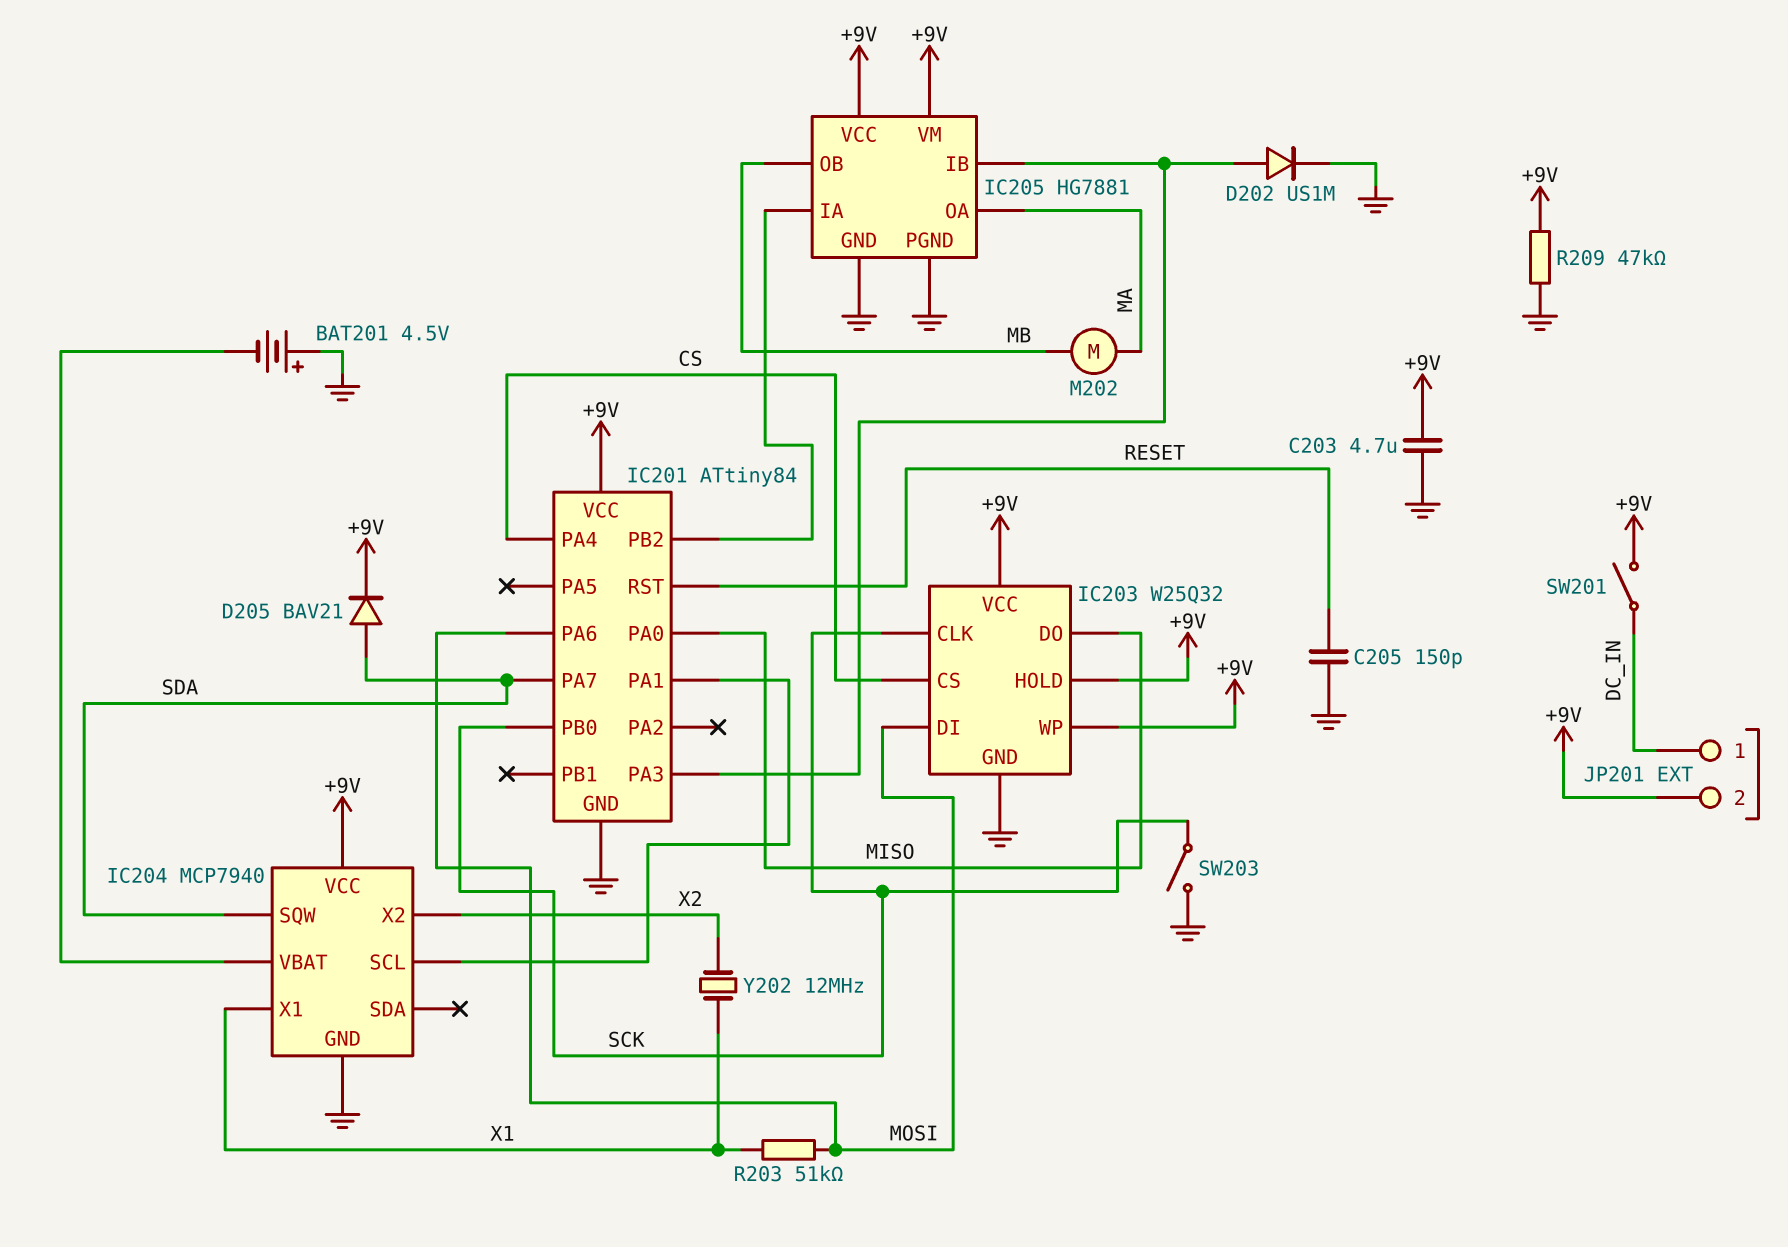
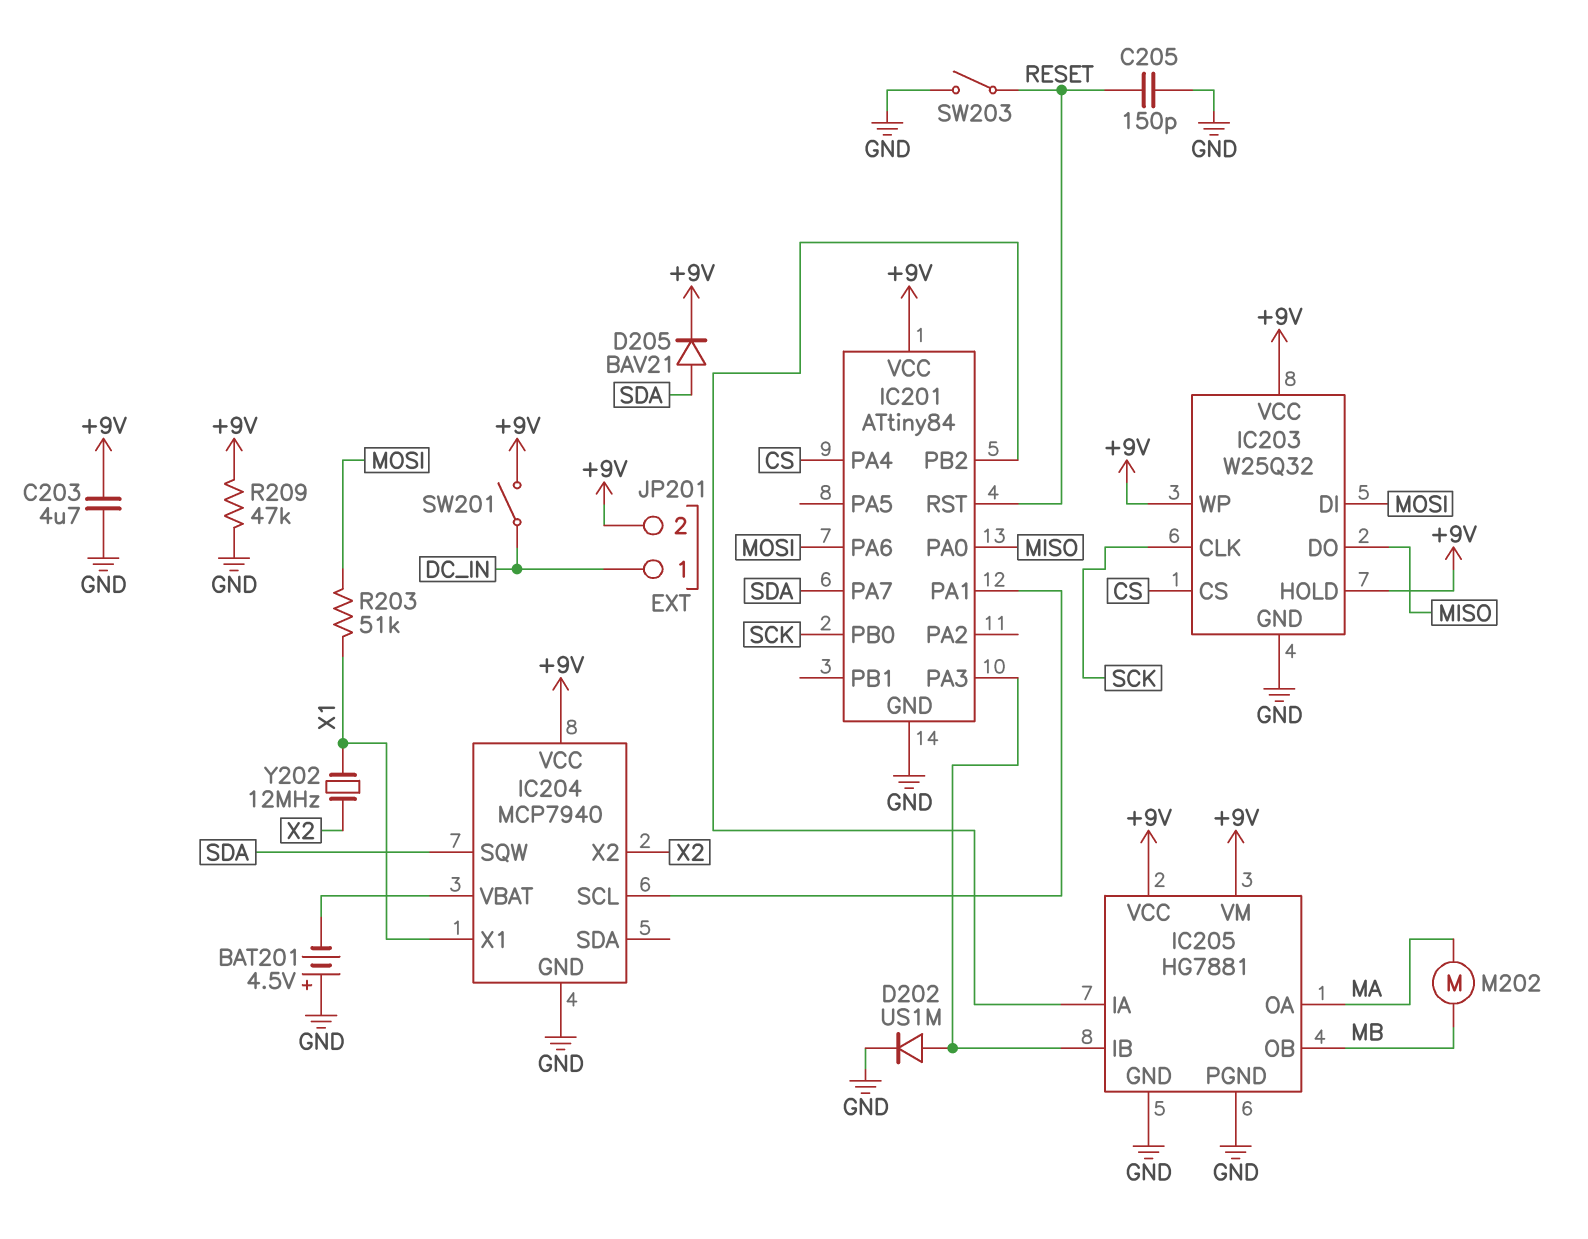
SW203: switch (GND, SCK) -> switch (GND, RESET)

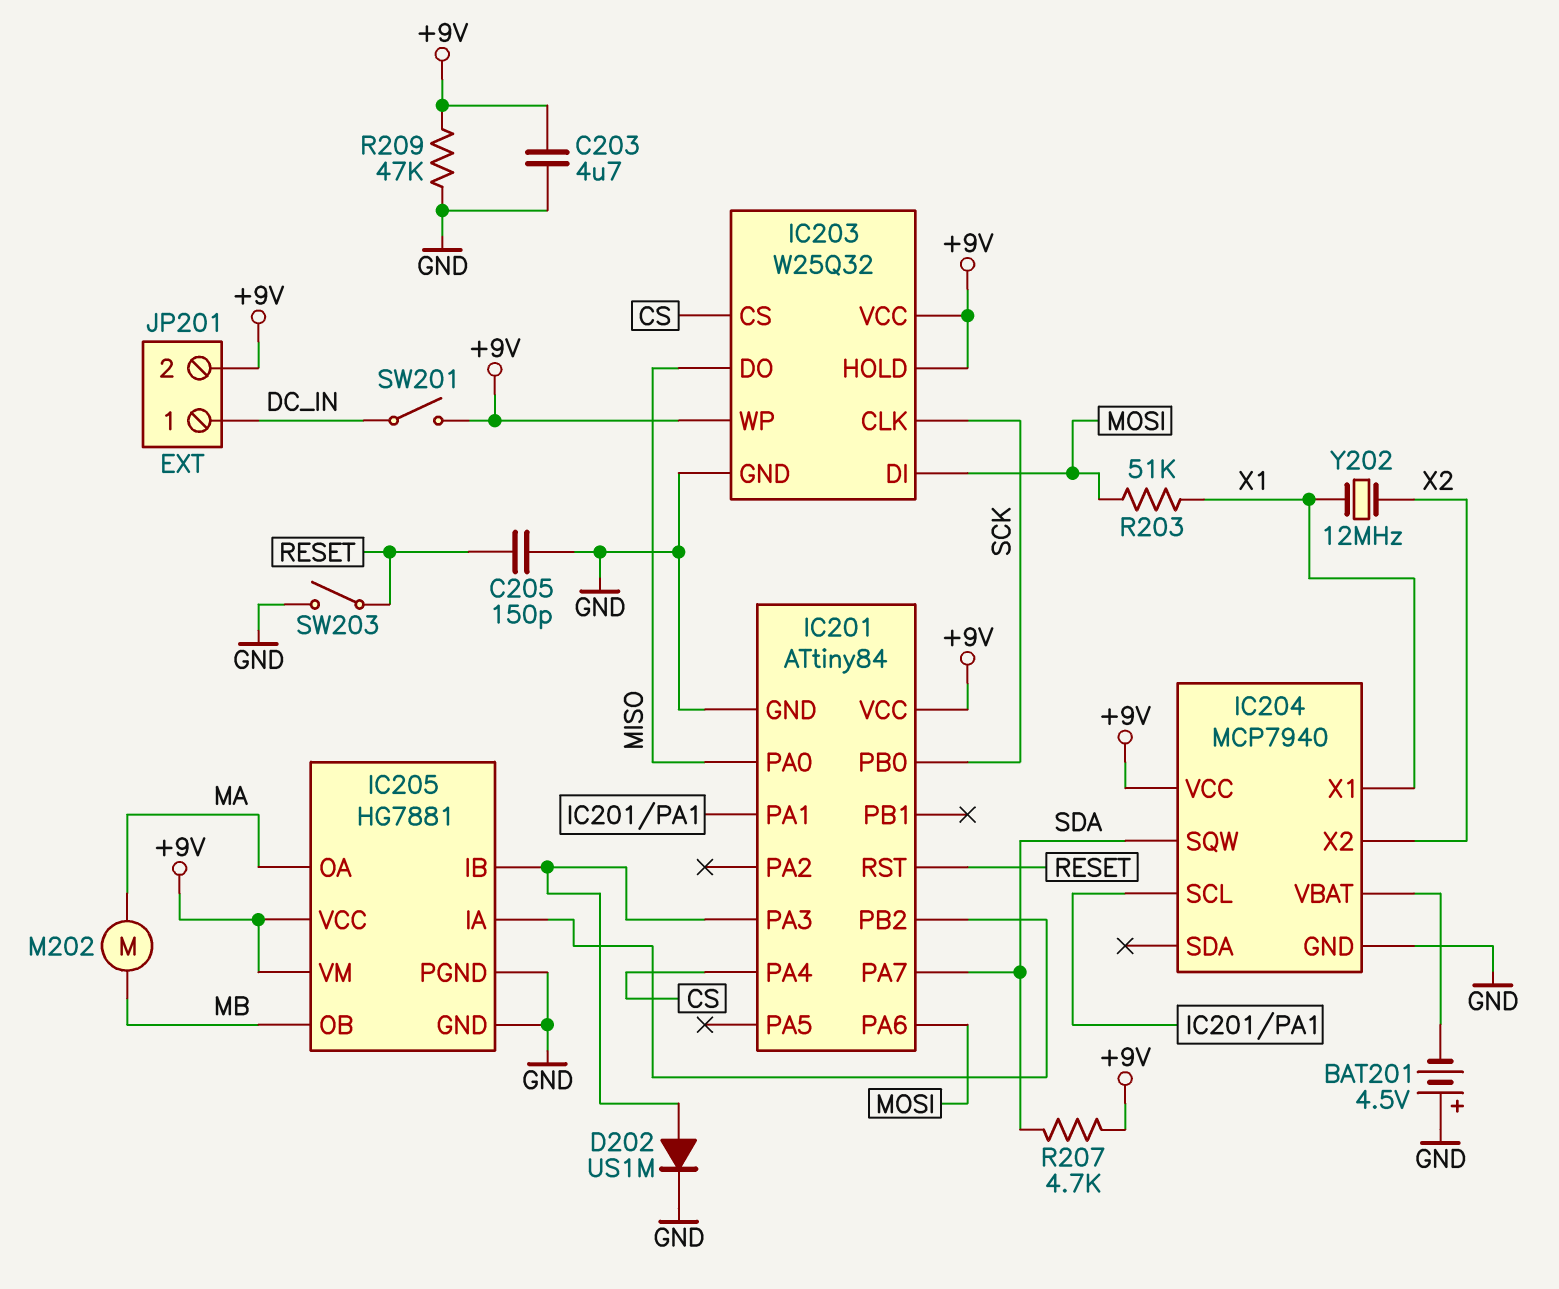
D205: diode BAV21 (A SDA, K +9V) -> none
R207: none -> 4.7k (+9V, SDA)

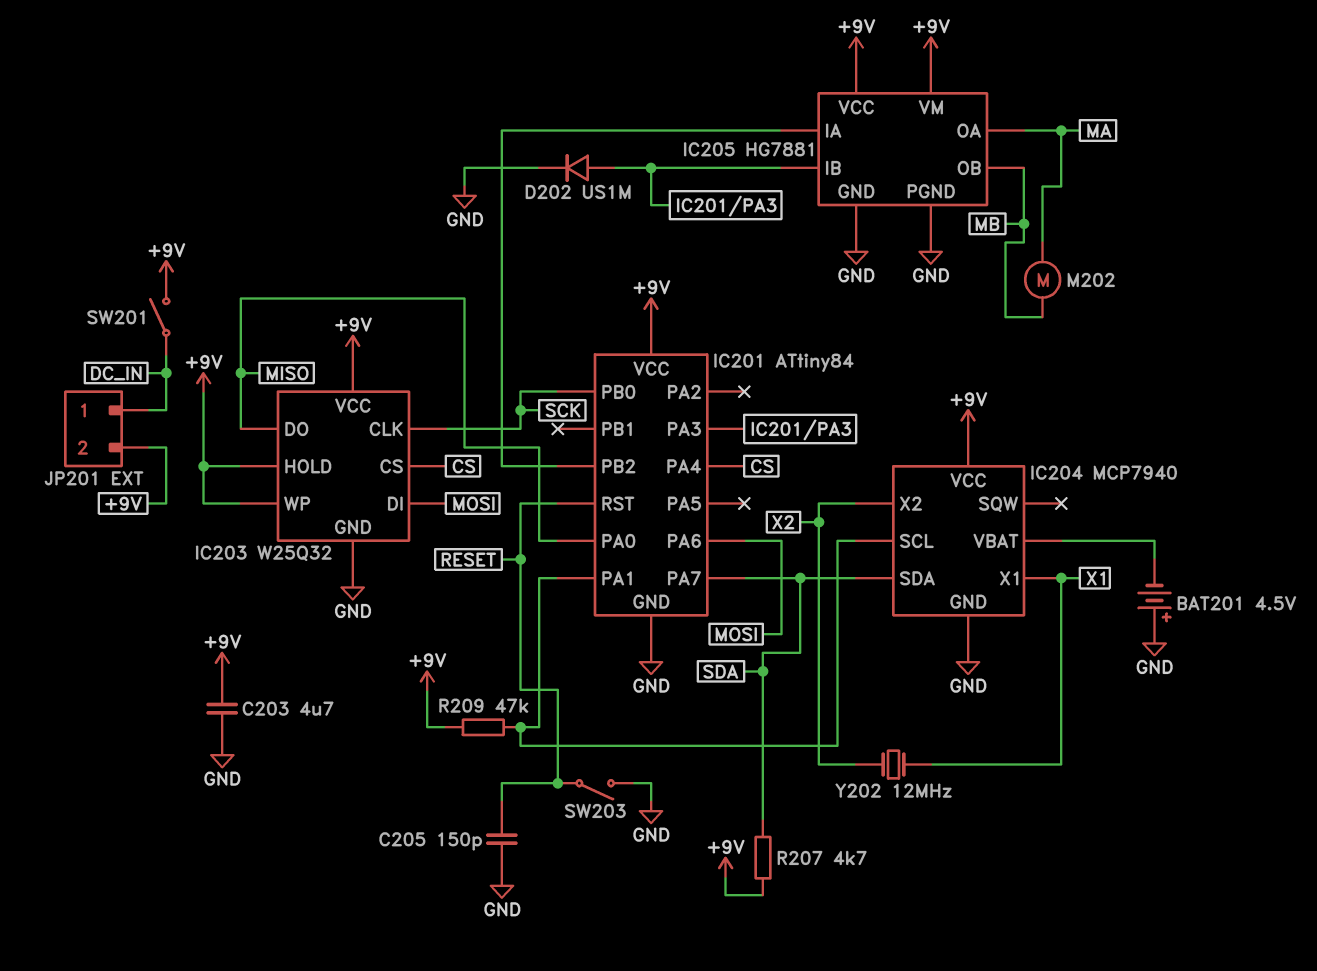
IC204 pin SDA: none -> SDA
IC204 pin SQW: SDA -> none
R203: 51k (MOSI, X1) -> none
R209: 47k (+9V, GND) -> 47k (+9V, IC201/PA1)

